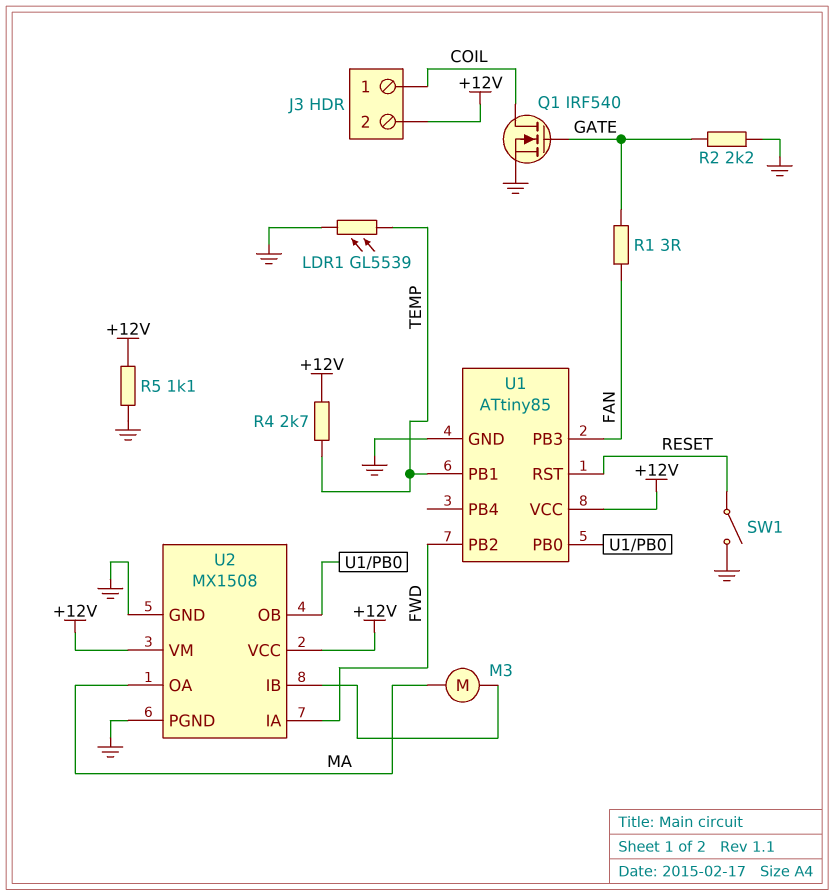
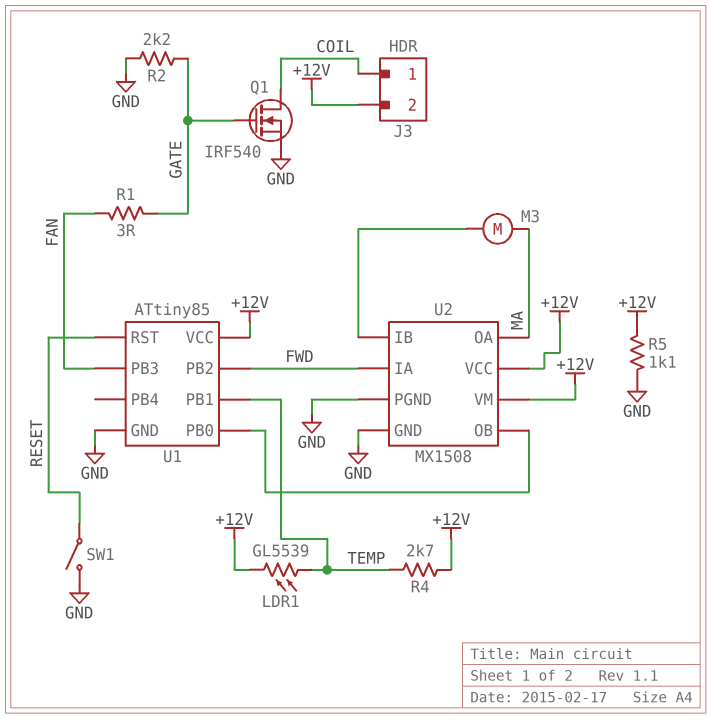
LDR1: GL5539 (GND, TEMP) -> GL5539 (+12V, TEMP)

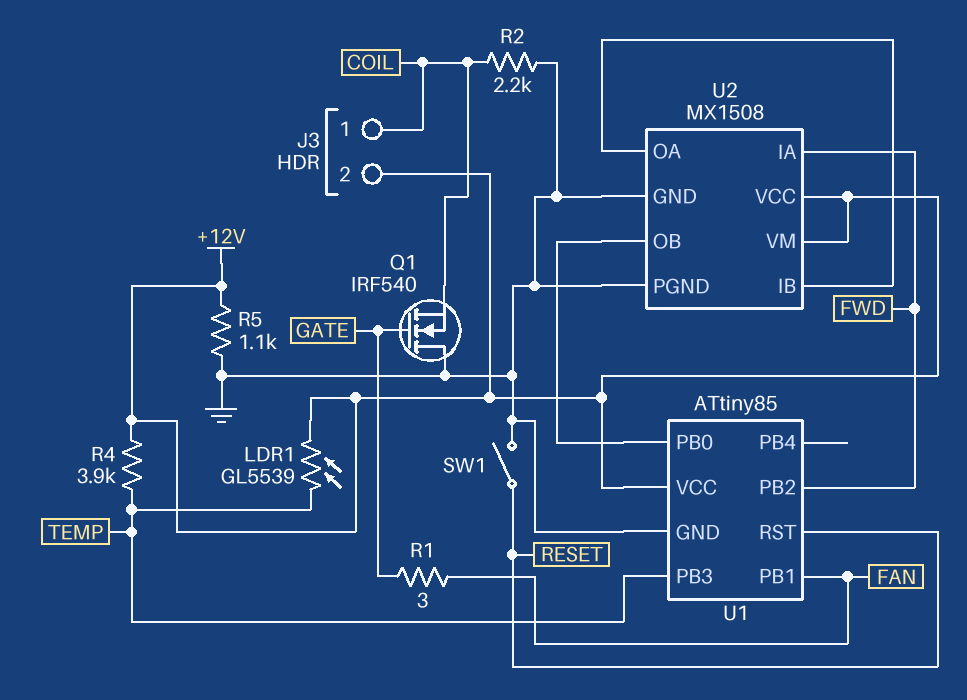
M3: motor (MA, U2/IB) -> none
Q1: NMOS IRF540 (G GATE, D COIL, S GND) -> NMOS IRF540 (G GATE, D GND, S COIL)
R2: 2.2k (GATE, GND) -> 2.2k (COIL, GND)
R4: 2.7k (+12V, TEMP) -> 3.9k (+12V, TEMP)
U1 pin PB1: TEMP -> FAN
U1 pin PB3: FAN -> TEMP
U2 pin OA: MA -> U2/IB

